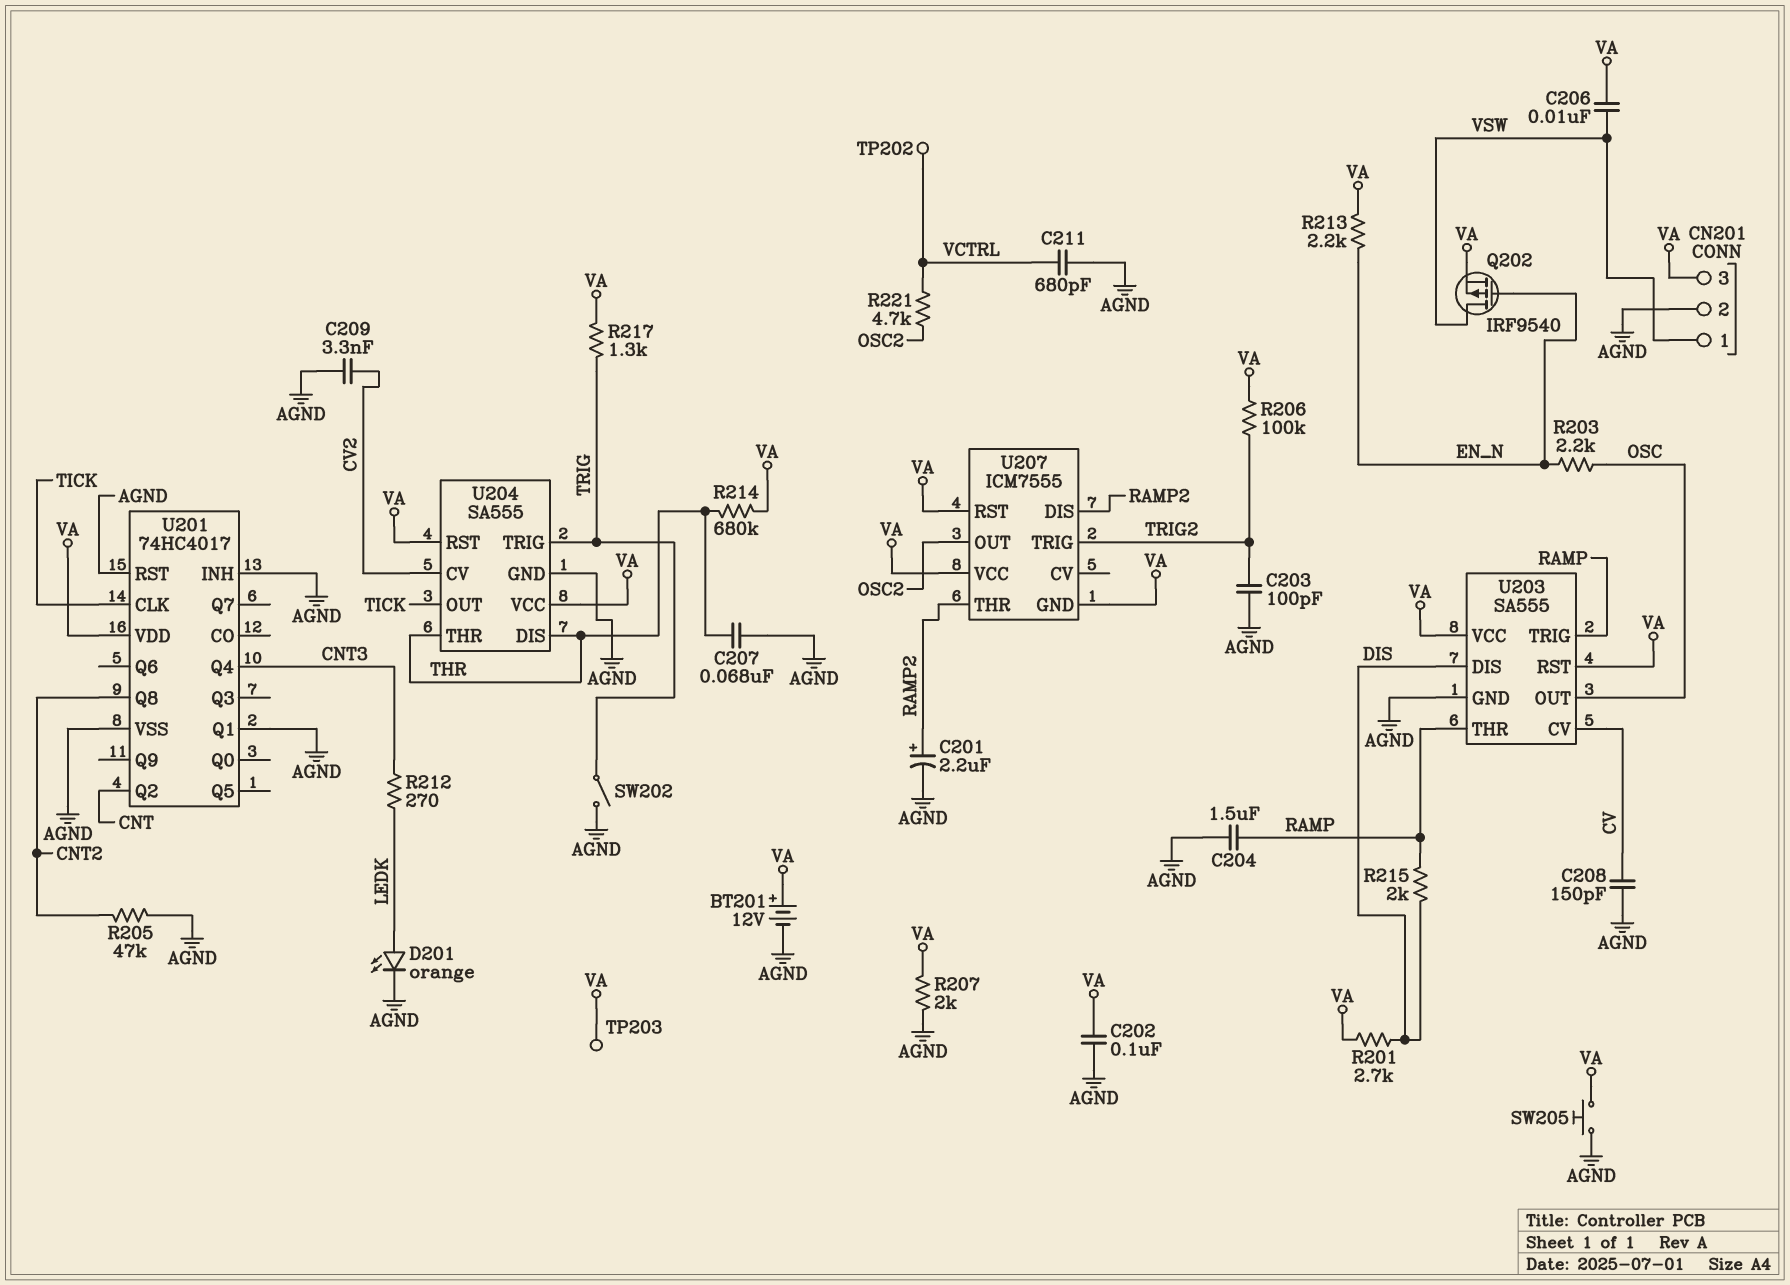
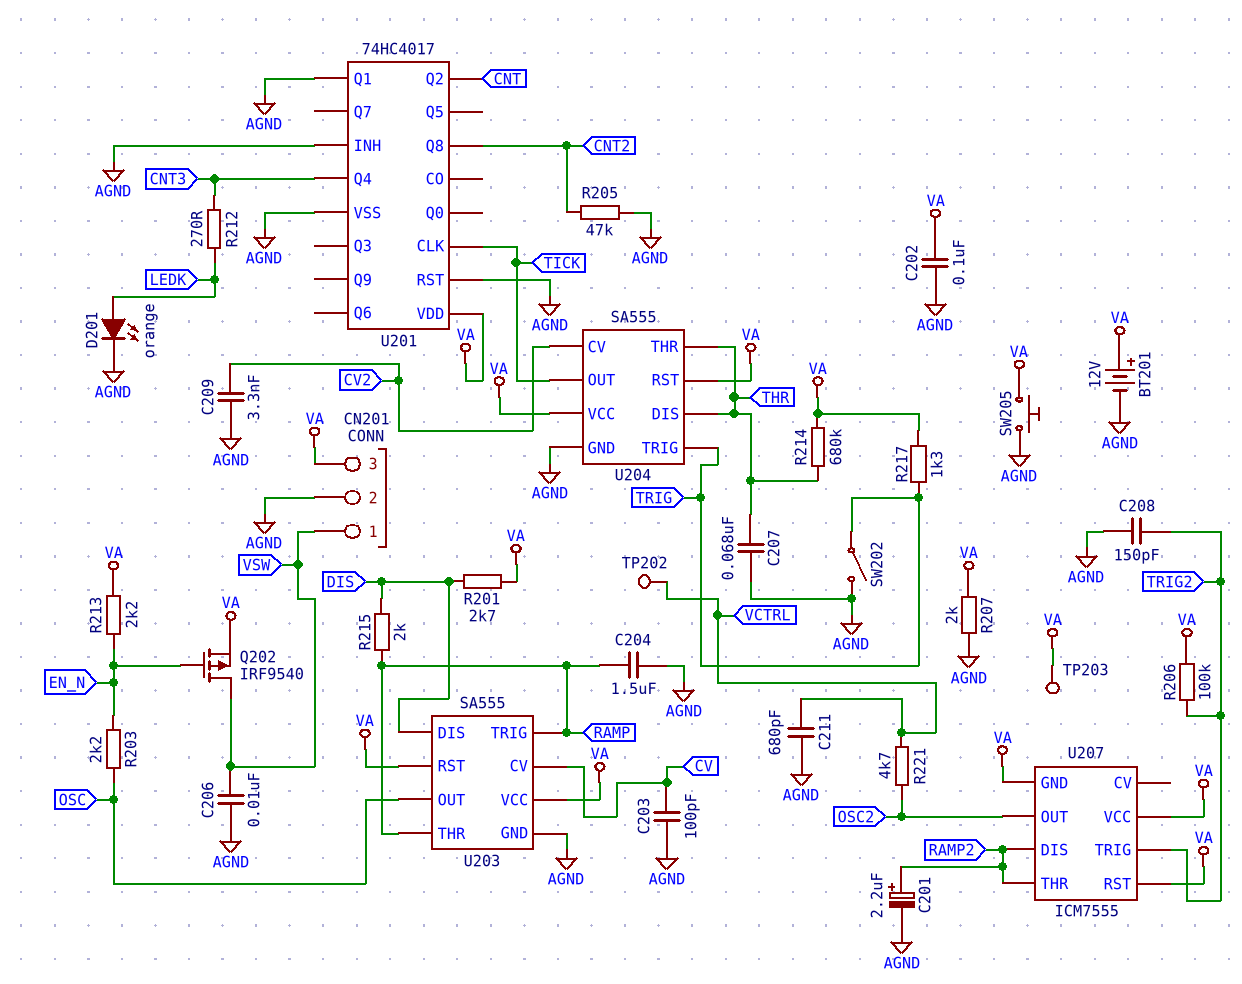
C203: 100pF (AGND, TRIG2) -> 100pF (AGND, CV)
C206: 10nF (VA, VSW) -> 10nF (AGND, VSW)
C208: 150pF (AGND, CV) -> 150pF (AGND, TRIG2)

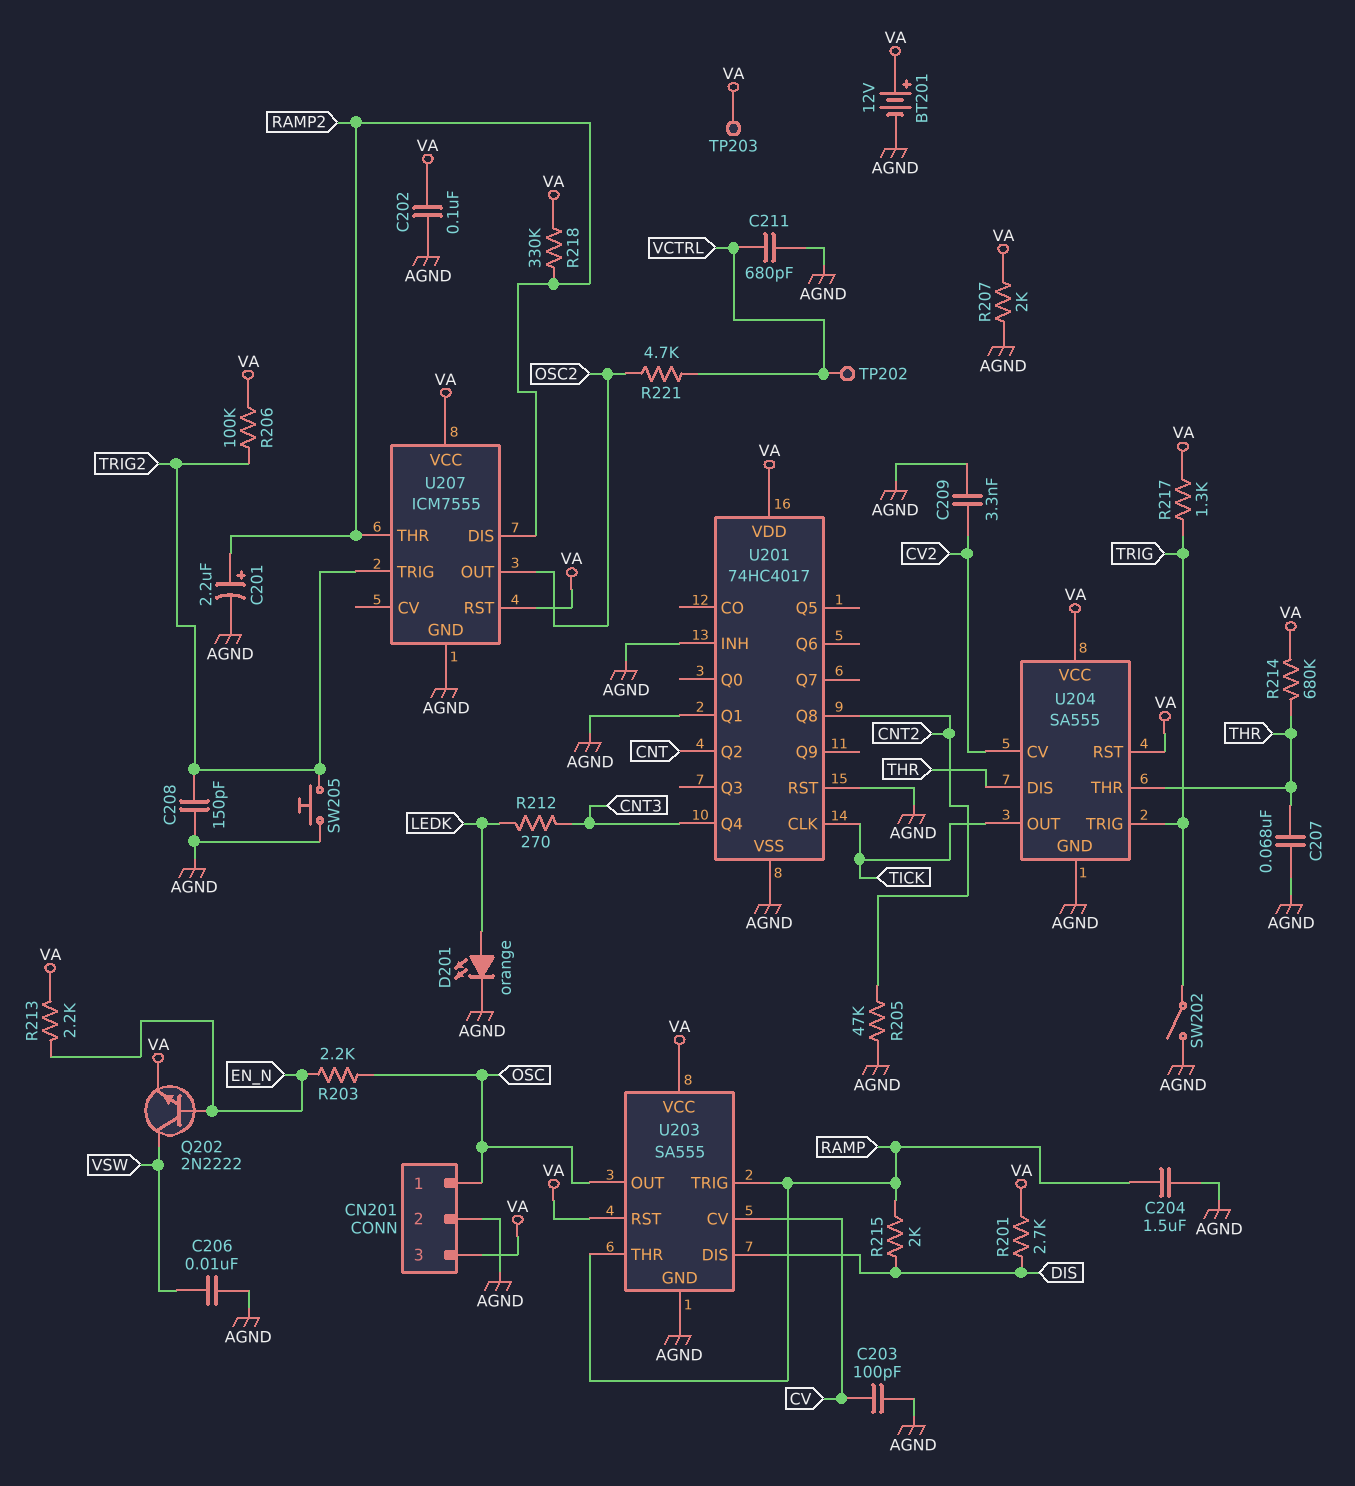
CN201 pin 1: VSW -> OSC
Q202: PMOS IRF9540 (G EN_N, D VSW, S VA) -> NPN 2N2222 (B EN_N, C VSW, E VA)
R218: none -> 330k (RAMP2, VA)
SW205: button (AGND, VA) -> button (AGND, TRIG2)
U207 pin GND: VA -> AGND

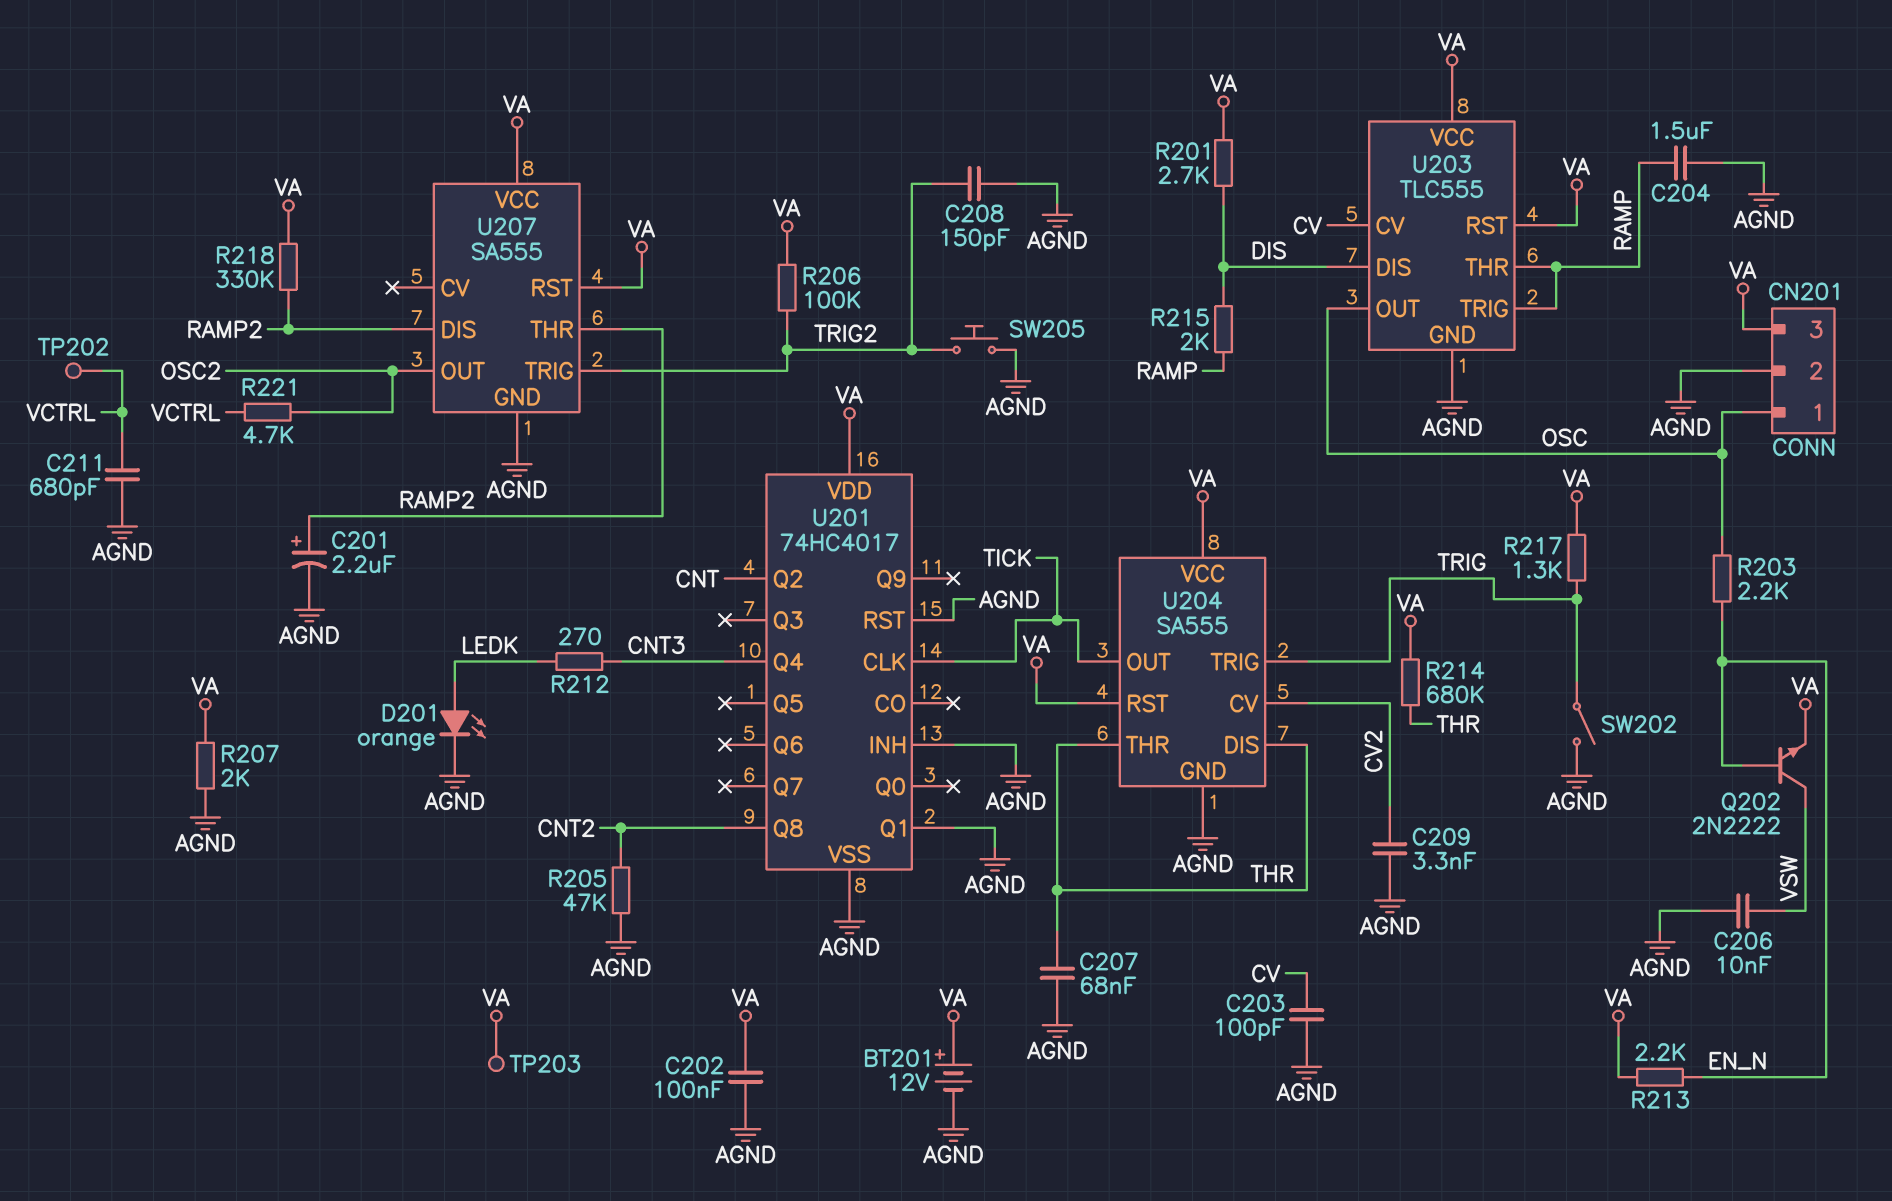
U203: SA555 -> TLC555
U207: ICM7555 -> SA555

